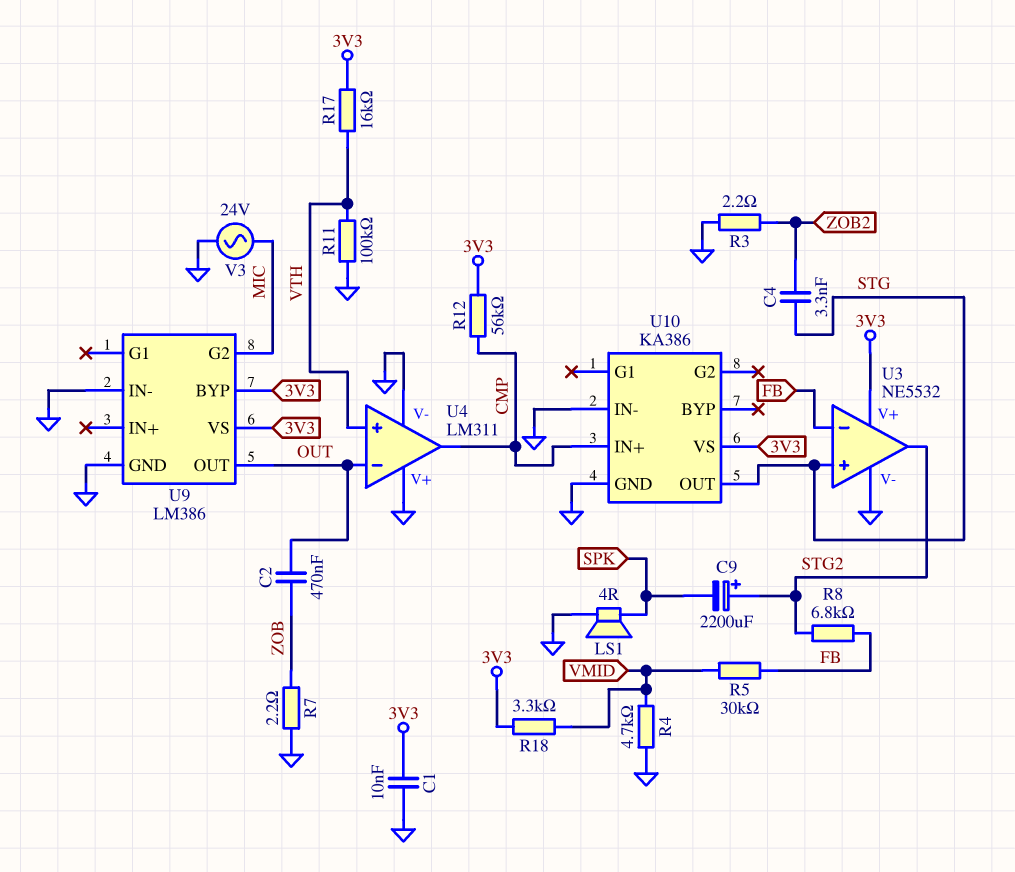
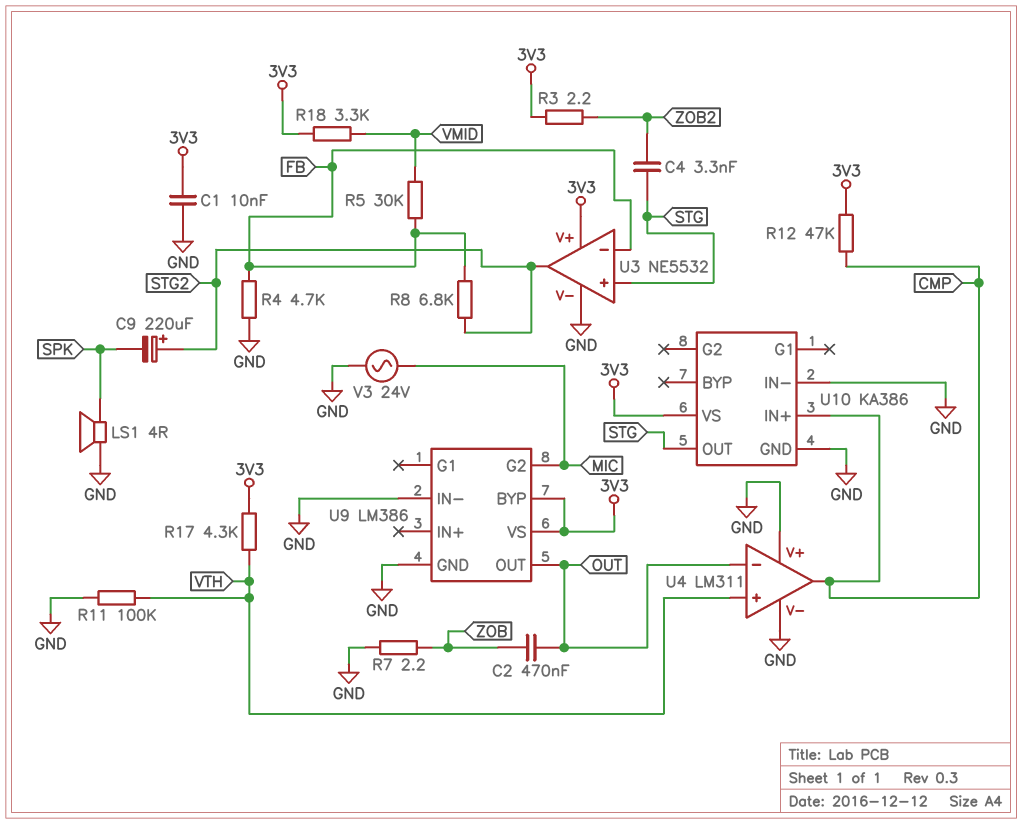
C9: 2200uF (plus STG2, minus SPK) -> 220uF (plus STG2, minus SPK)
R3: 2.2 (GND, ZOB2) -> 2.2 (3V3, ZOB2)
R4: 4.7k (GND, VMID) -> 4.7k (FB, GND)
R12: 56k (3V3, CMP) -> 47k (3V3, CMP)
R17: 16k (3V3, VTH) -> 4.3k (3V3, VTH)

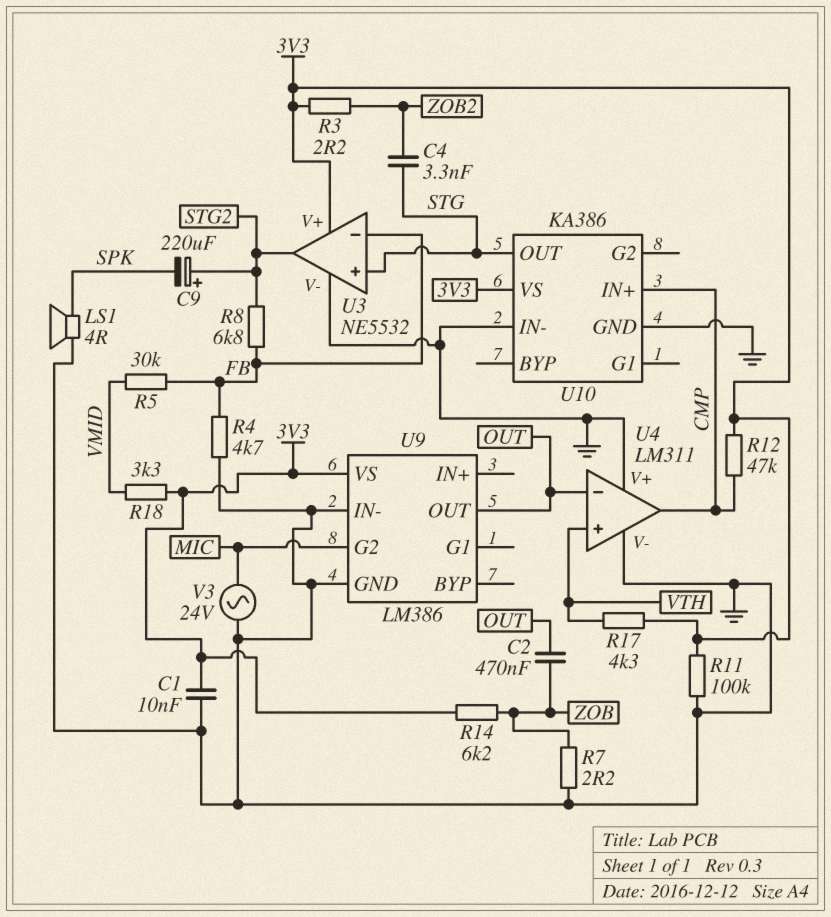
R11: 100k (GND, VTH) -> 100k (3V3, GND)
R14: none -> 6.2k (3V3, ZOB)
U9 pin BYP: 3V3 -> none

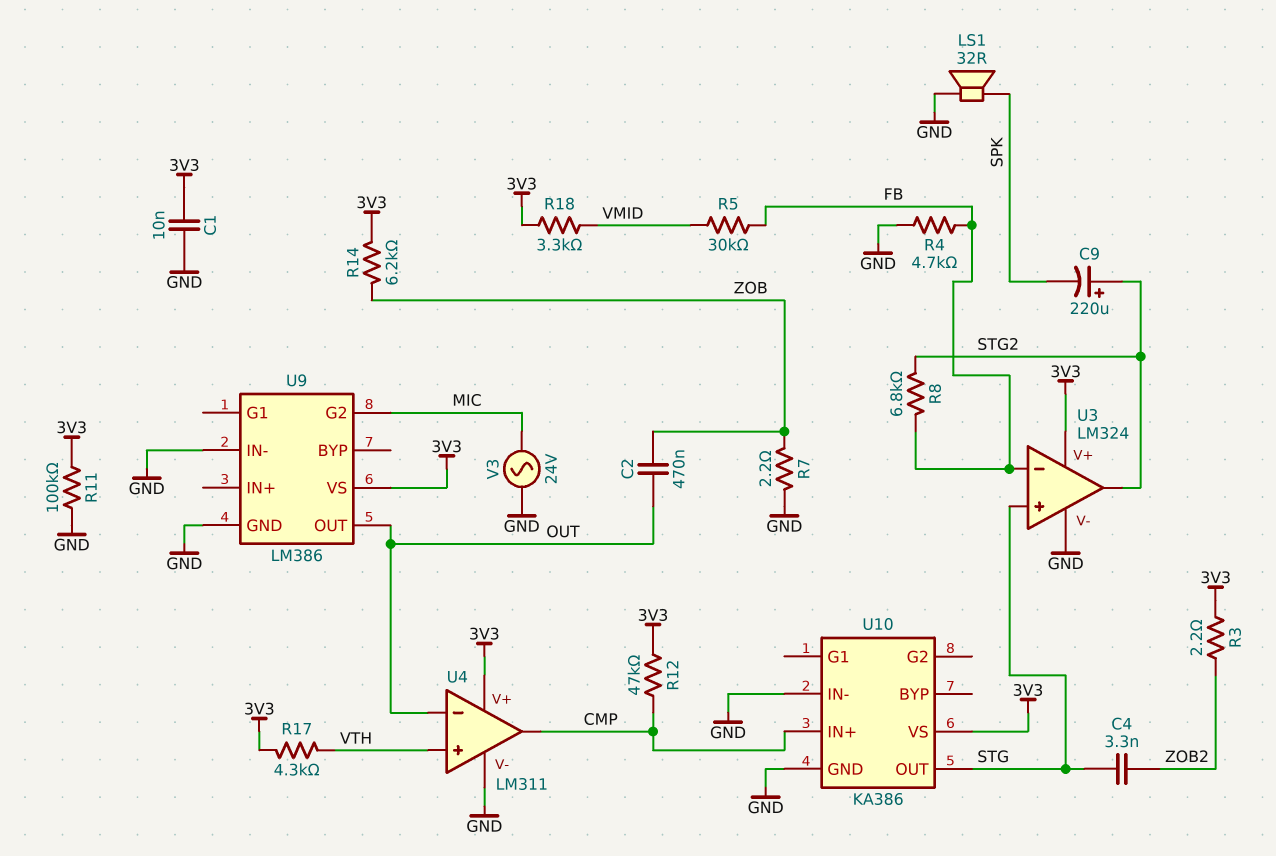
LS1: speaker 4R (GND, SPK) -> speaker 32R (GND, SPK)
U3: NE5532 -> LM324
U4 pin V+: GND -> 3V3

